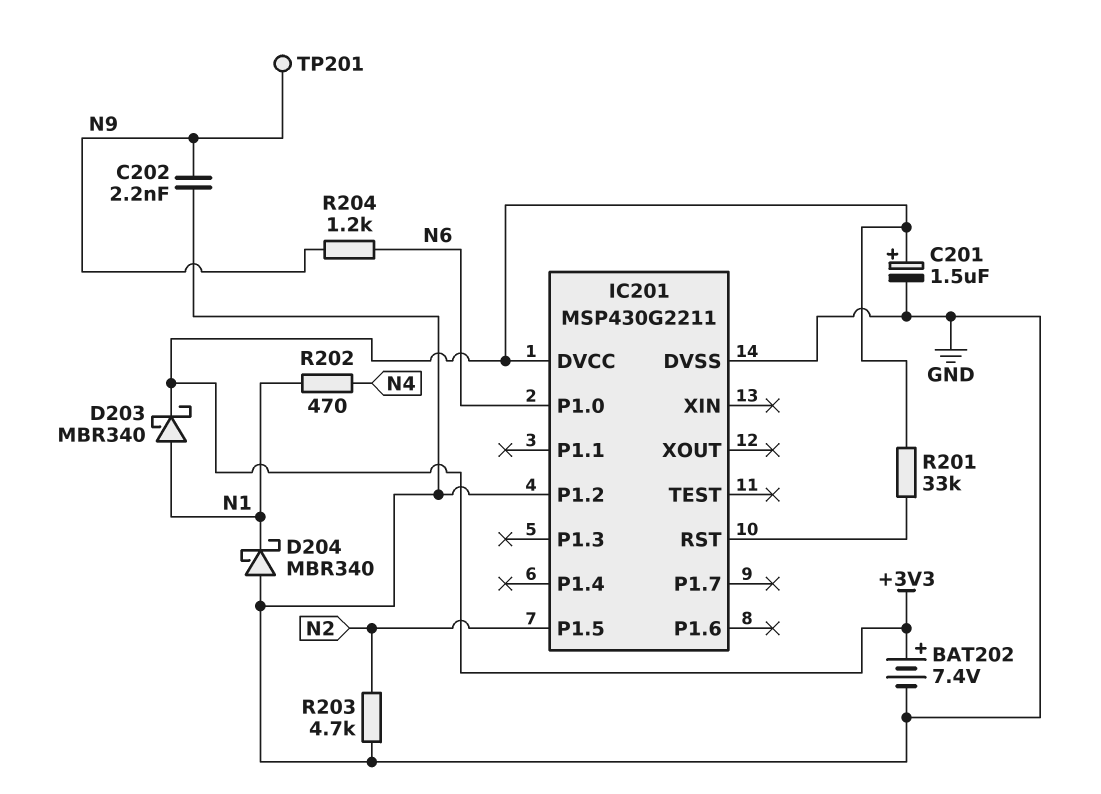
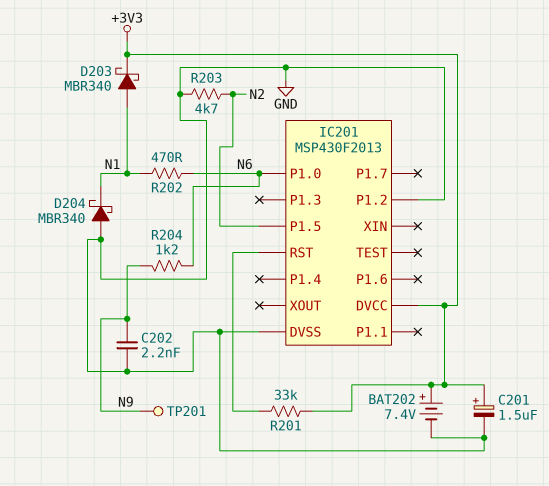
IC201: MSP430G2211 -> MSP430F2013
R202: 470 (N1, N4) -> 470 (N1, N6)

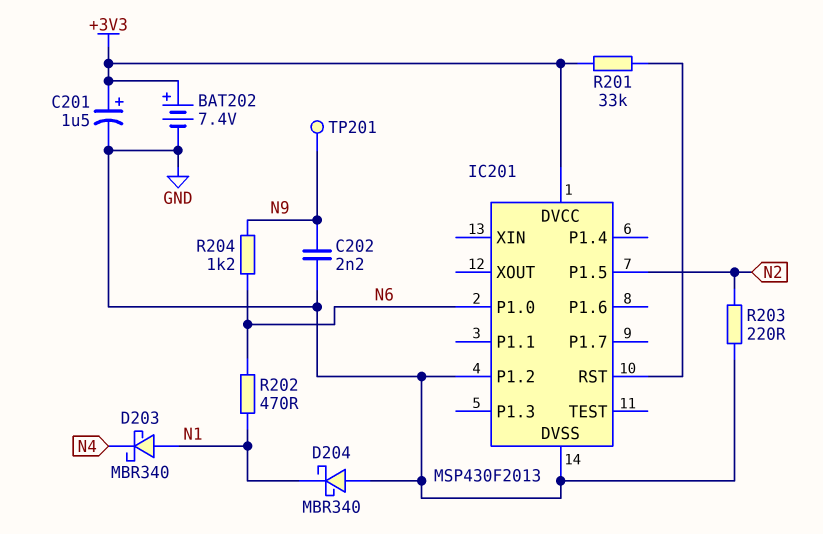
D203: schottky MBR340 (A N1, K +3V3) -> schottky MBR340 (A N1, K N4)
R203: 4.7k (GND, N2) -> 220 (GND, N2)

